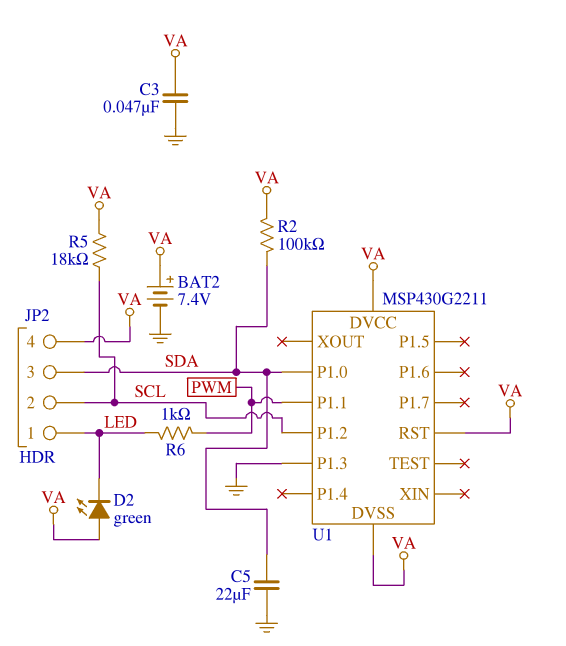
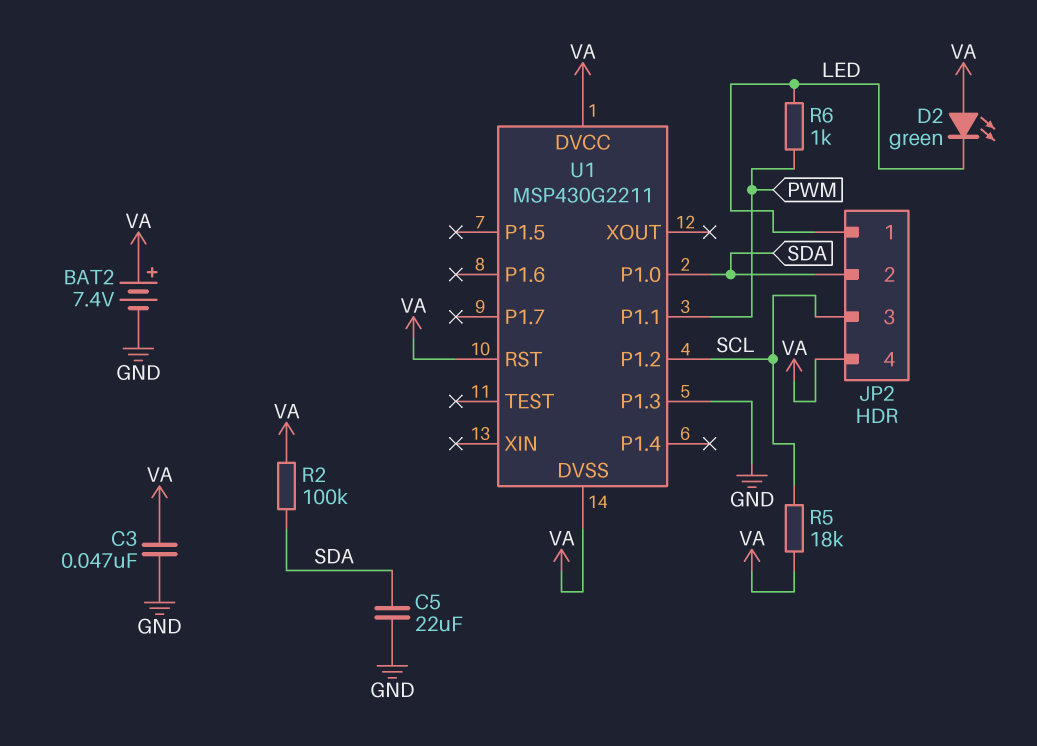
JP2 pin 2: SCL -> SDA
JP2 pin 3: SDA -> SCL

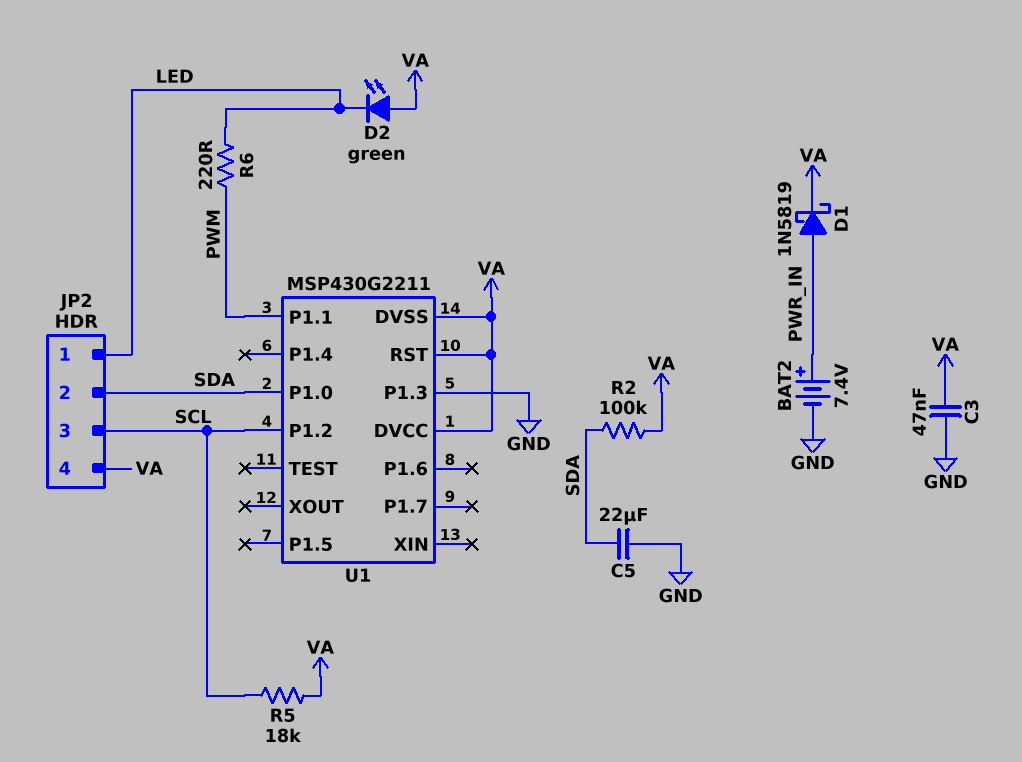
BAT2: 7.4V (plus VA, minus GND) -> 7.4V (plus PWR_IN, minus GND)
D1: none -> schottky 1N5819 (A PWR_IN, K VA)
R6: 1k (LED, PWM) -> 220 (LED, PWM)

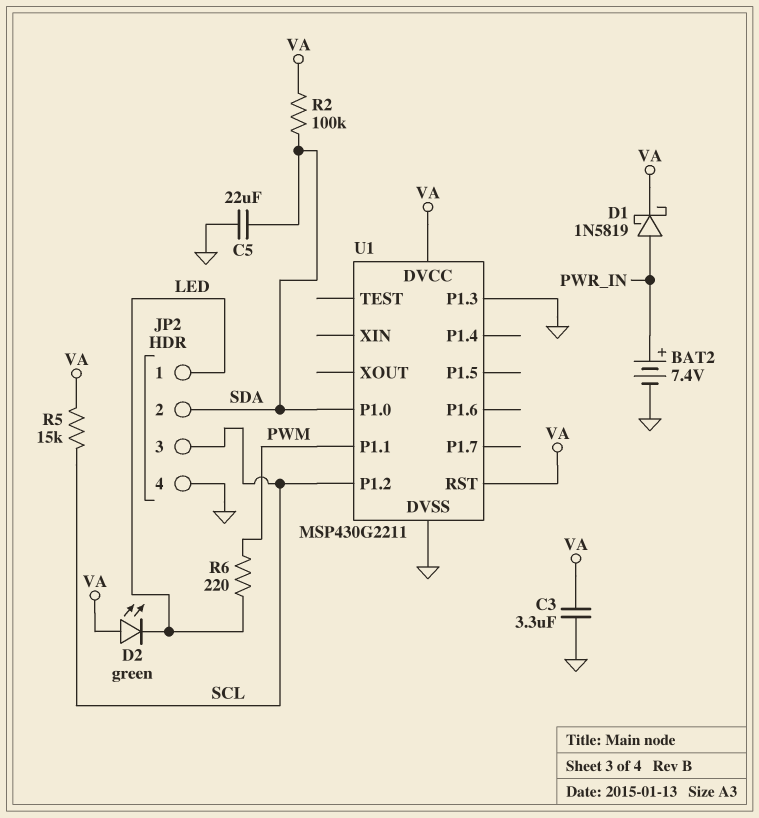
C3: 47nF (GND, VA) -> 3.3uF (GND, VA)
JP2 pin 4: VA -> GND
R5: 18k (SCL, VA) -> 15k (SCL, VA)
U1 pin DVSS: VA -> GND

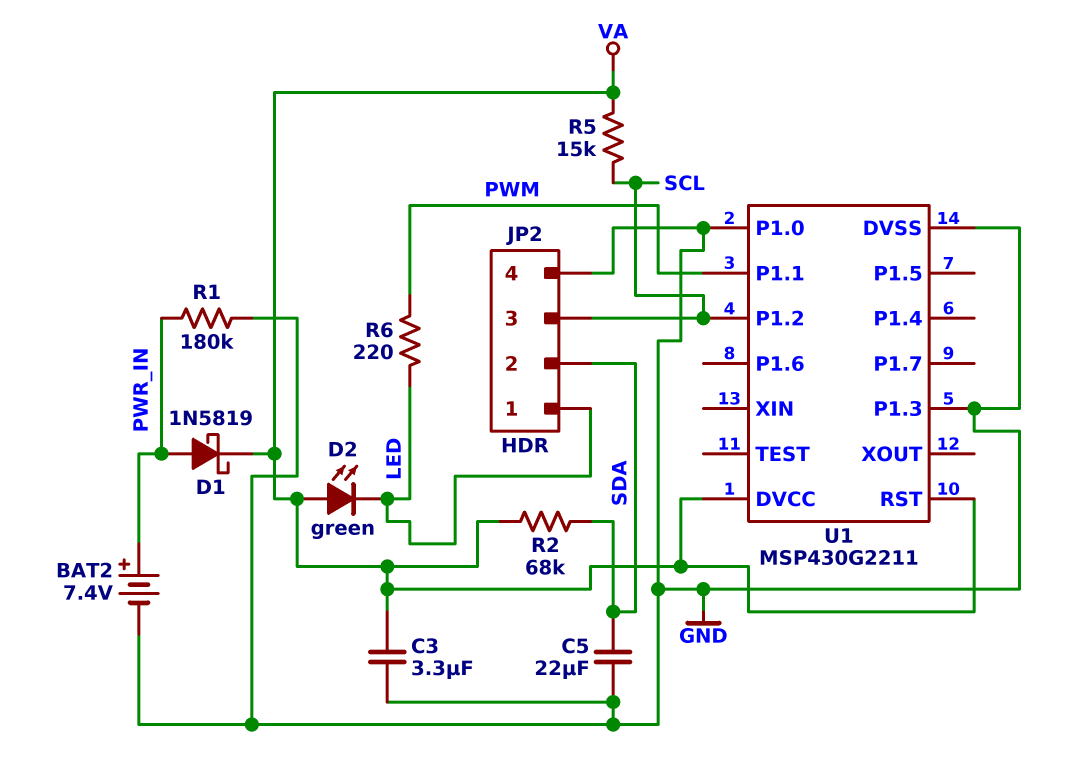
R1: none -> 180k (GND, PWR_IN)
R2: 100k (SDA, VA) -> 68k (SDA, VA)
U1 pin P1.0: SDA -> GND

